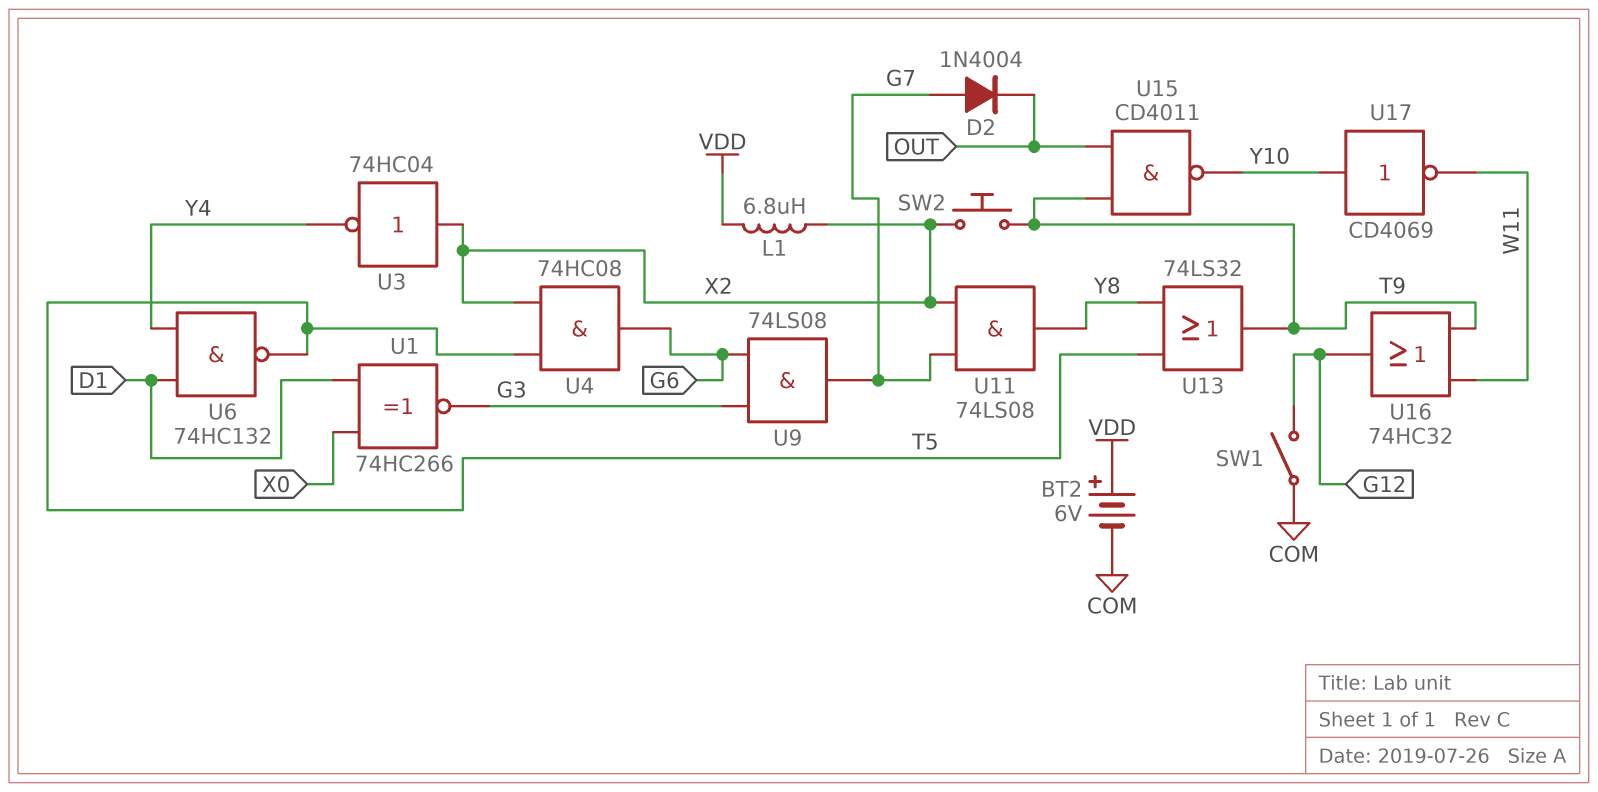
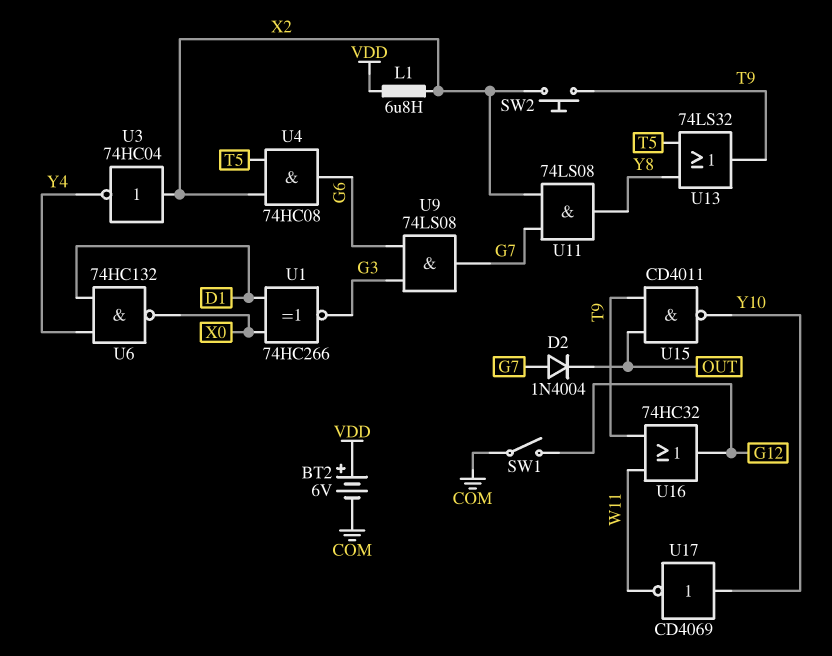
U6: NAND 74HC132 (in D1, in Y4, out T5) -> NAND 74HC132 (in D1, in Y4, out X0)

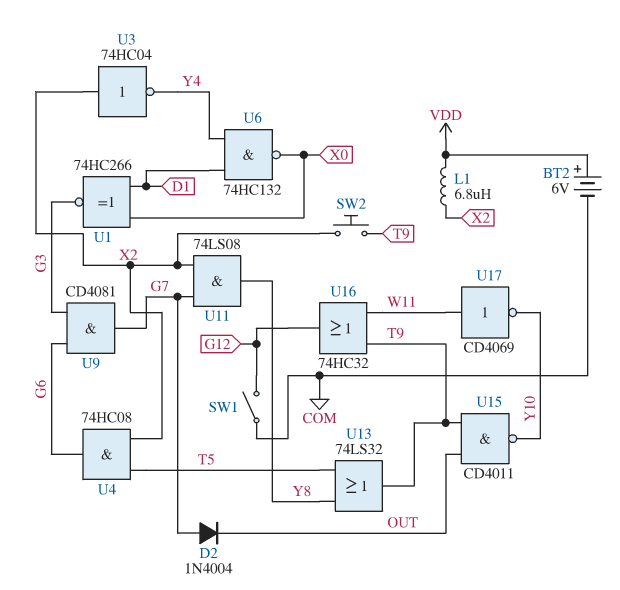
U9: AND 74LS08 (in G3, in G6, out G7) -> AND CD4081 (in G3, in G6, out G7)
U17: NOT CD4069 (in Y10, out W11) -> NOT CD4069 (in W11, out Y10)

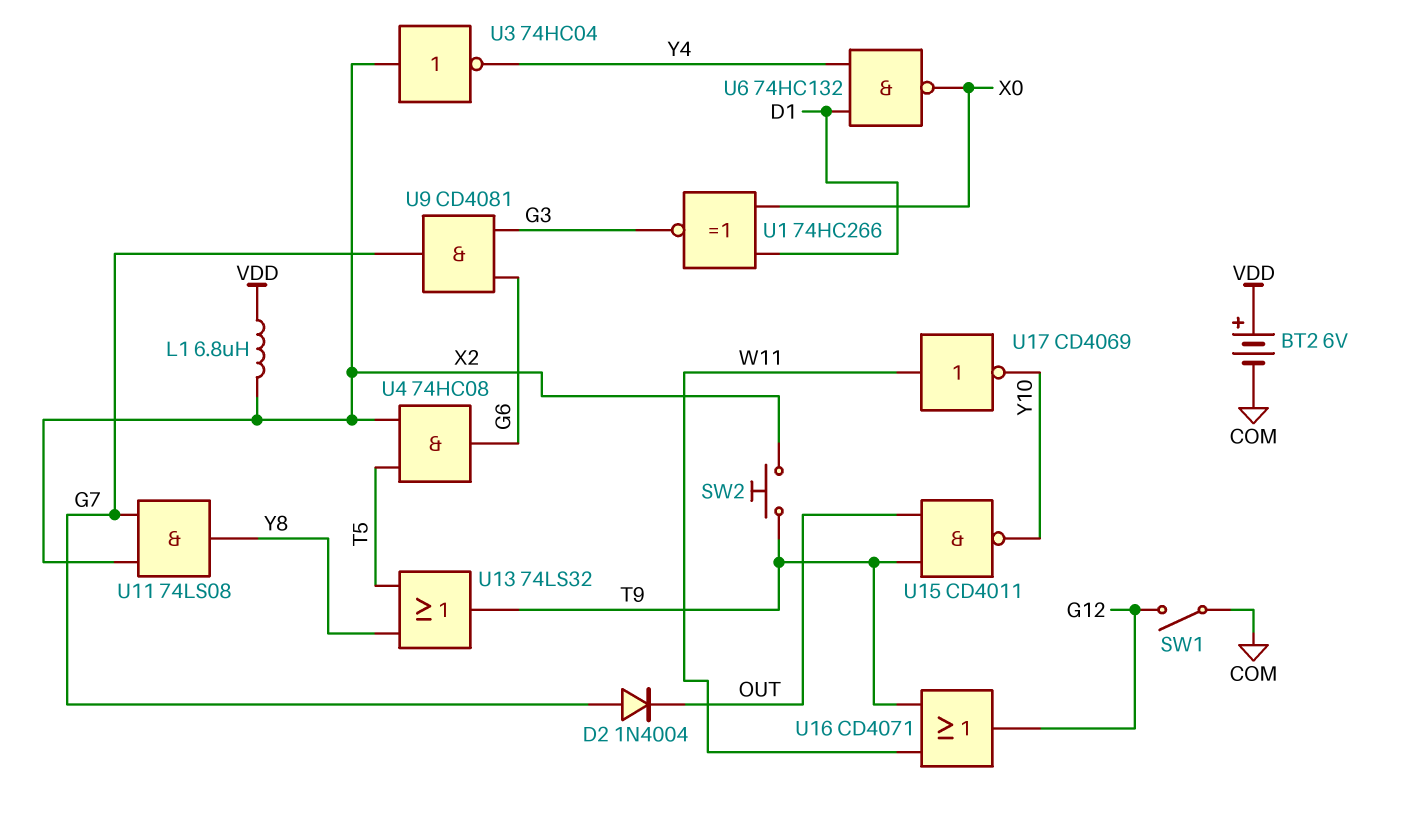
U16: OR 74HC32 (in T9, in W11, out G12) -> OR CD4071 (in T9, in W11, out G12)

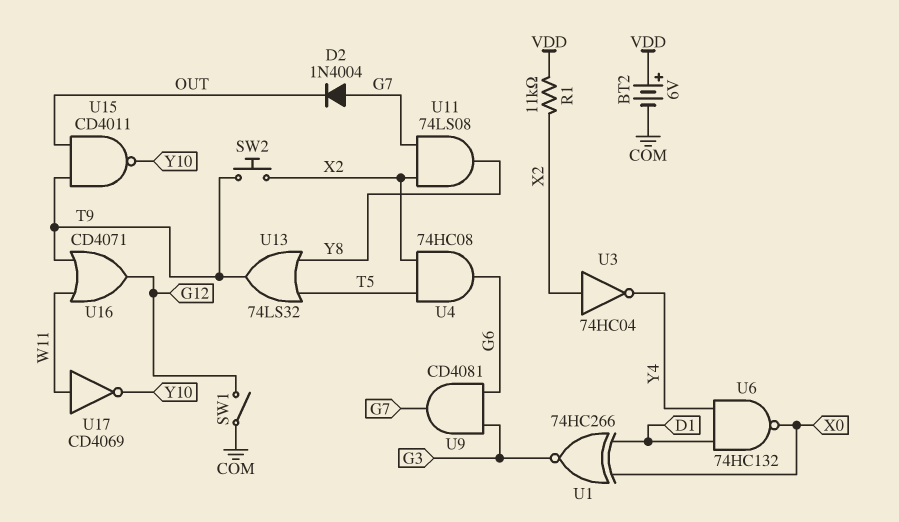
L1: 6.8uH (VDD, X2) -> none
R1: none -> 11k (VDD, X2)

